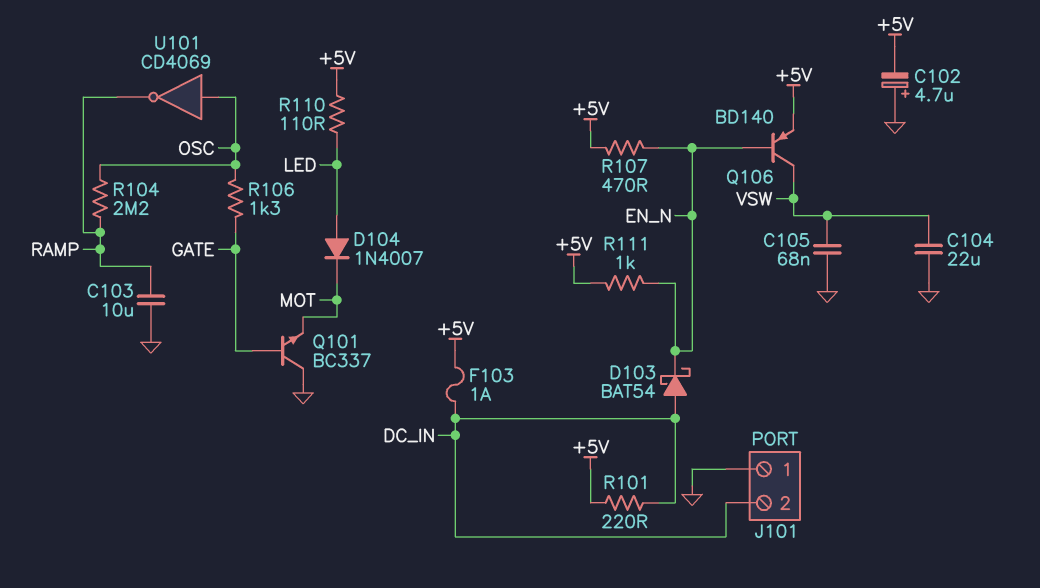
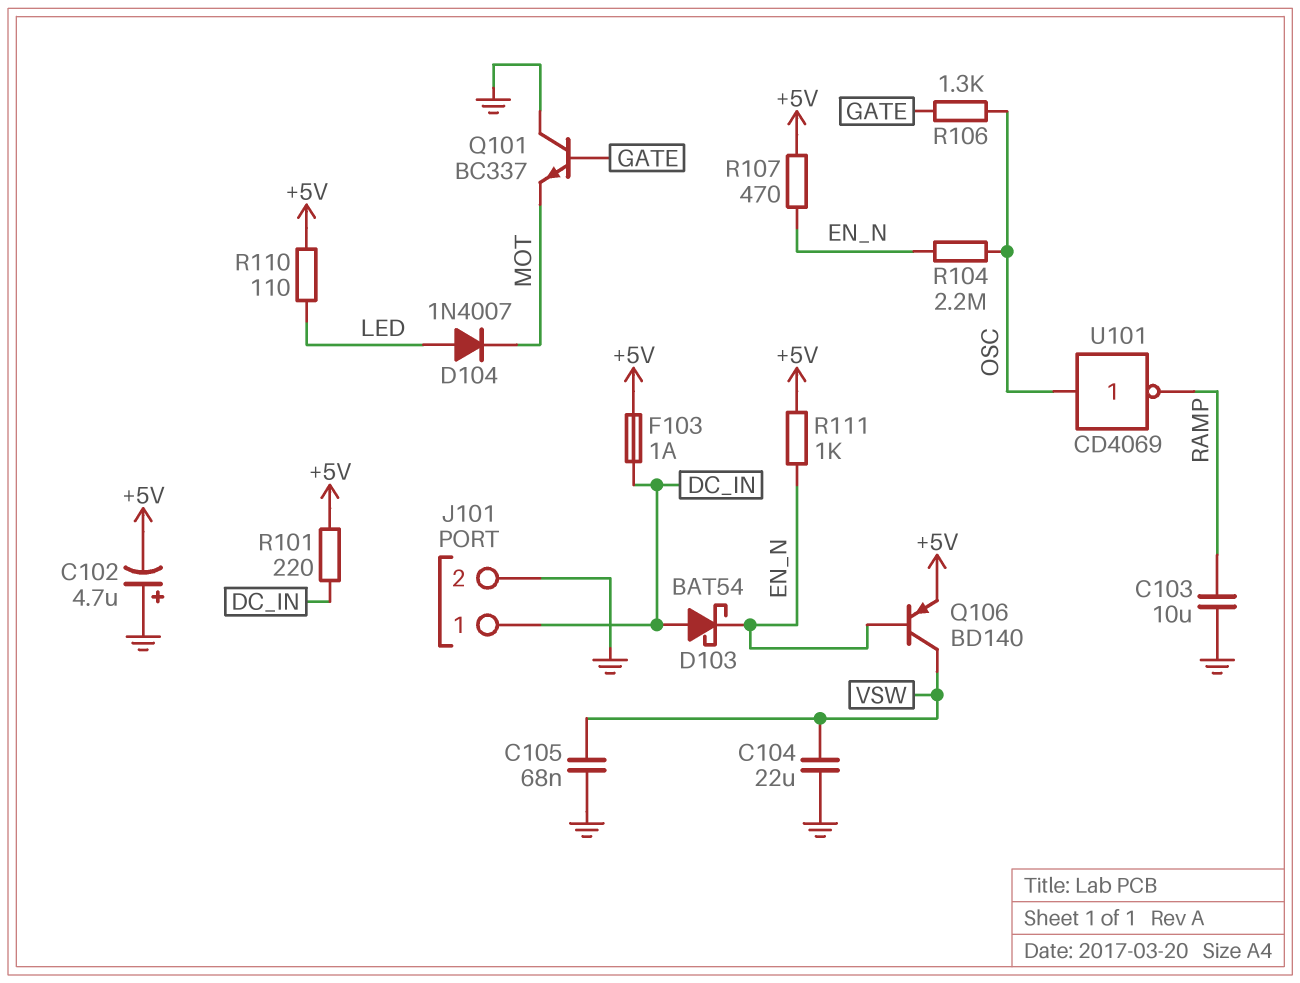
J101 pin 1: GND -> DC_IN
J101 pin 2: DC_IN -> GND
R104: 2.2M (OSC, RAMP) -> 2.2M (EN_N, OSC)

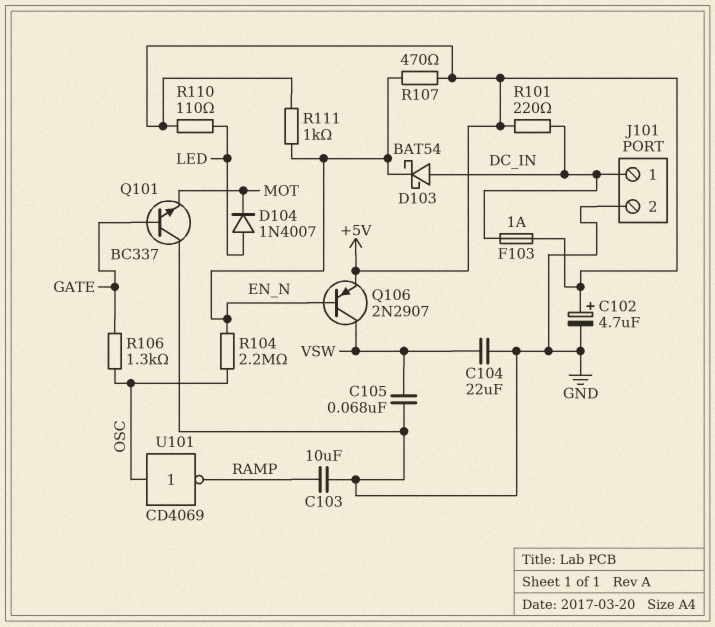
C102: 4.7uF (plus GND, minus +5V) -> 4.7uF (plus +5V, minus GND)
Q106: PNP BD140 (B EN_N, C VSW, E +5V) -> PNP 2N2907 (B EN_N, C VSW, E +5V)

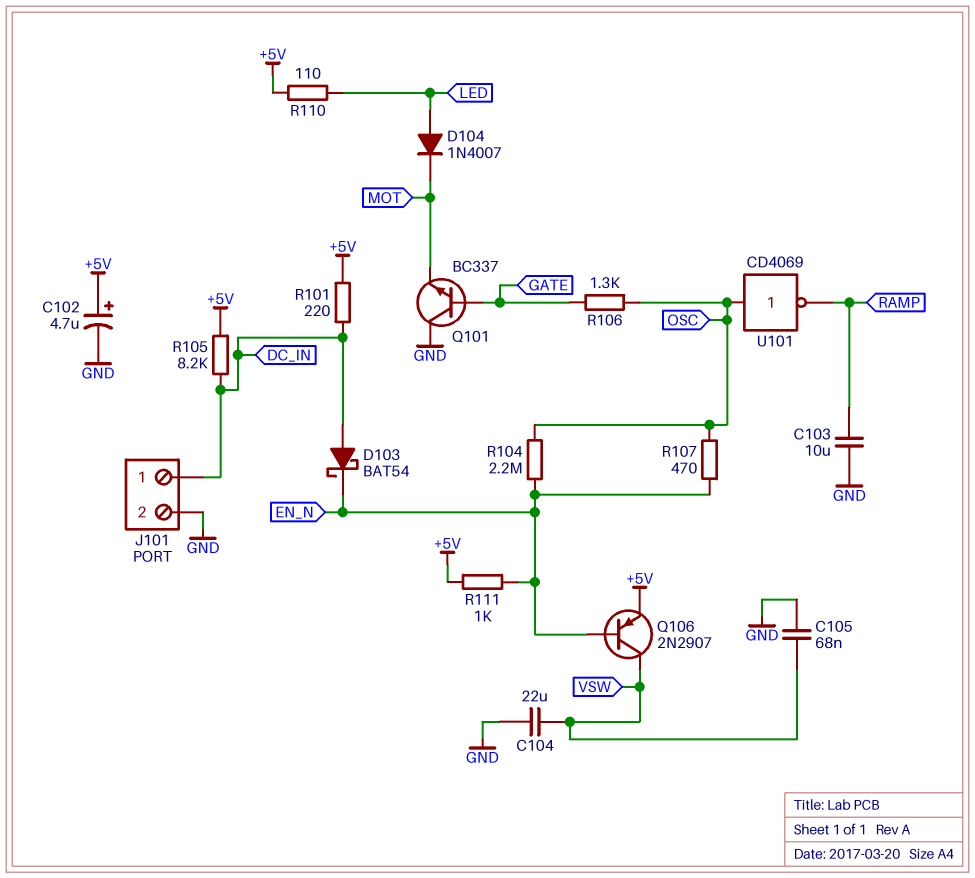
F103: 1A (+5V, DC_IN) -> none
R105: none -> 8.2k (+5V, DC_IN)
R107: 470 (+5V, EN_N) -> 470 (EN_N, OSC)

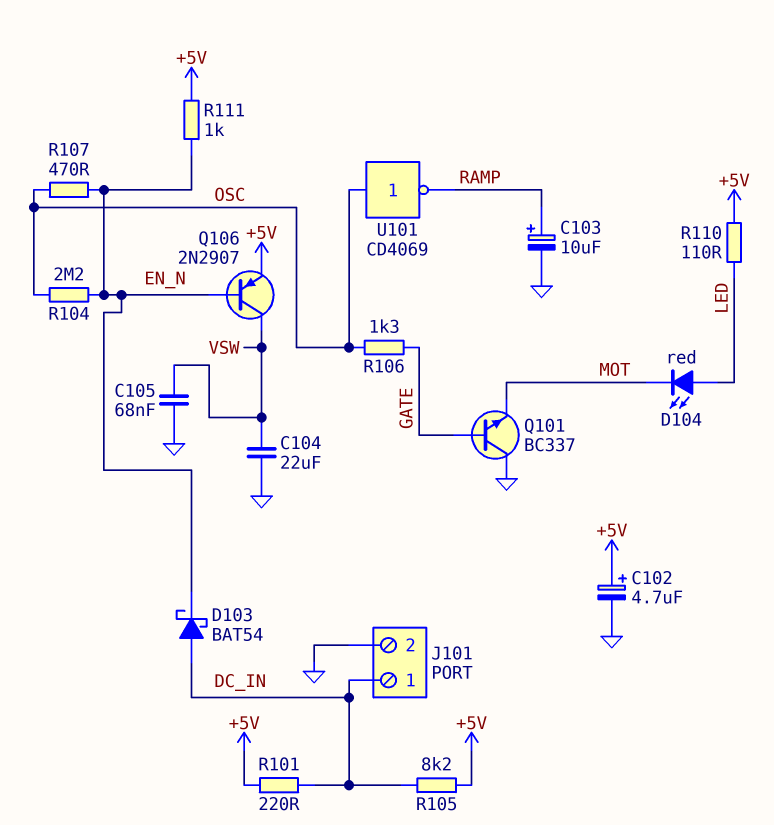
C103: 10uF (GND, RAMP) -> 10uF (plus RAMP, minus GND)
D104: diode 1N4007 (A LED, K MOT) -> LED red (A LED, K MOT)

